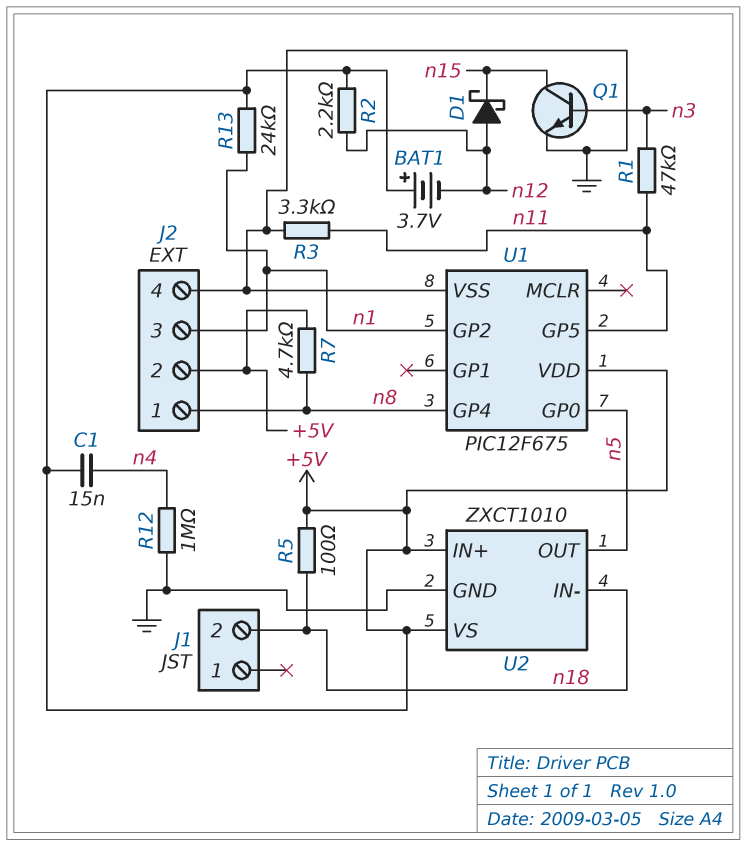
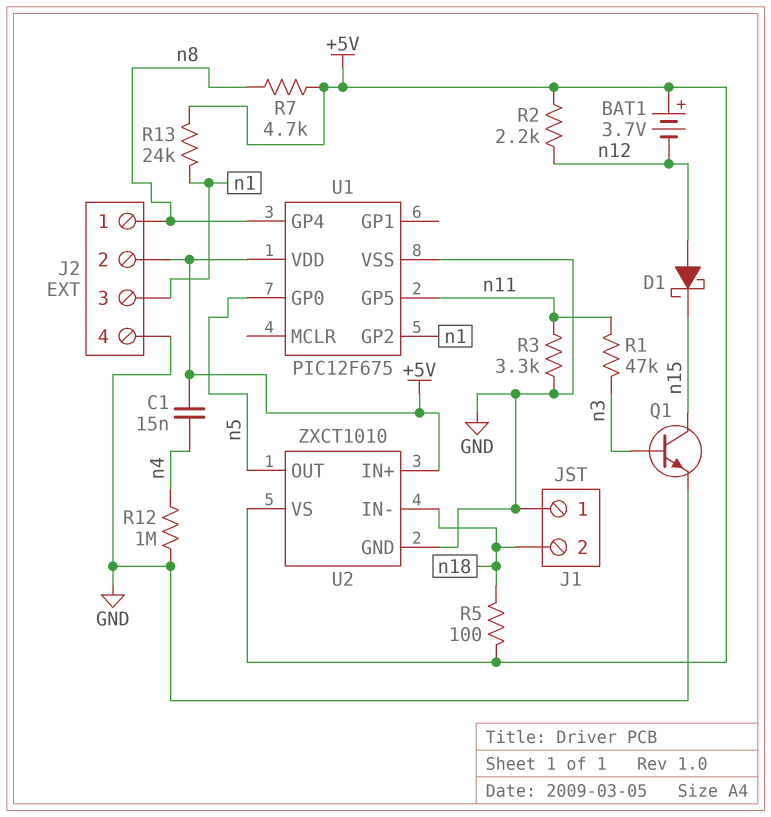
J1 pin 1: none -> GND

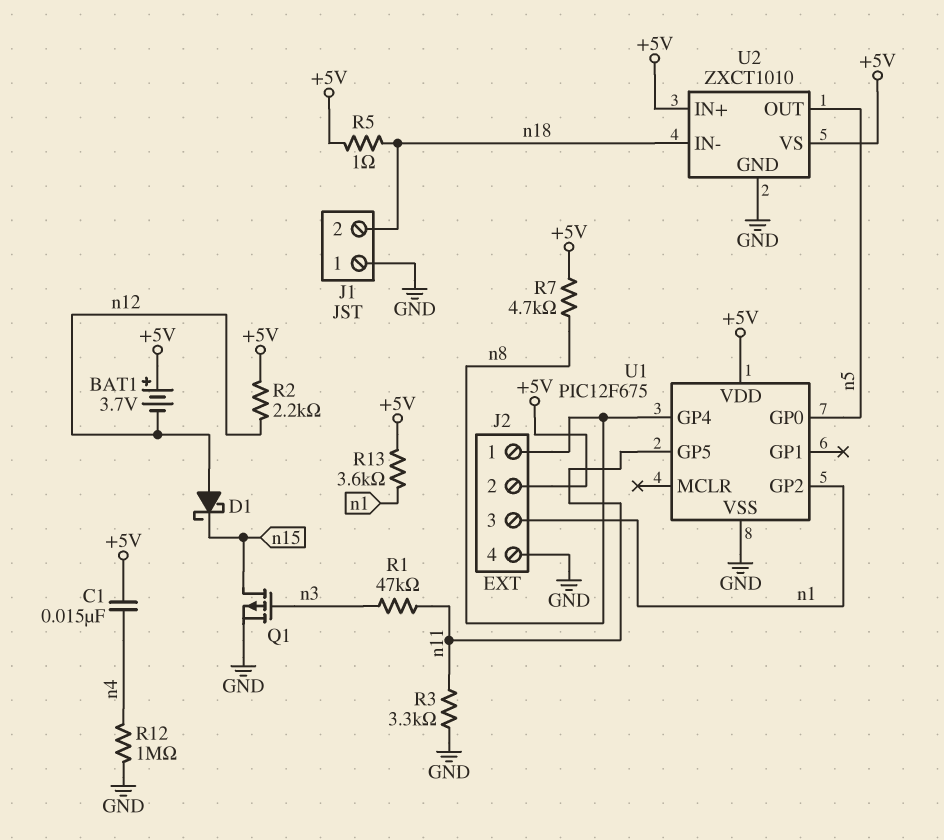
Q1: NPN (B n3, C n15, E GND) -> PMOS (G n3, D n15, S GND)
R5: 100 (+5V, n18) -> 1 (+5V, n18)
R13: 24k (+5V, n1) -> 3.6k (+5V, n1)

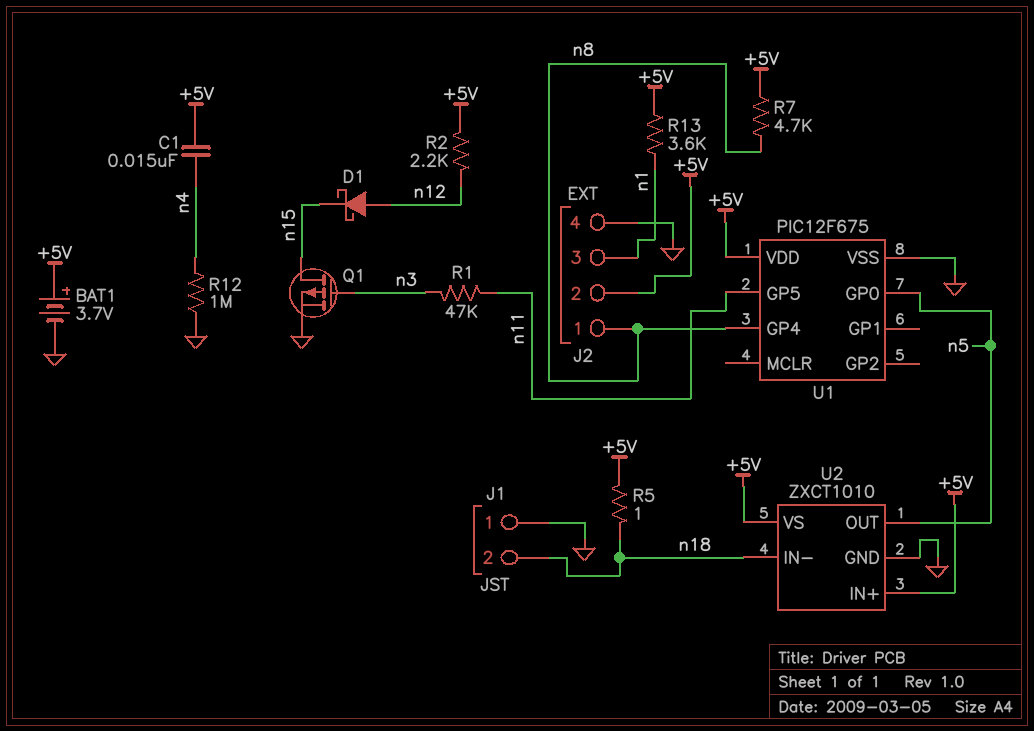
BAT1: 3.7V (plus +5V, minus n12) -> 3.7V (plus +5V, minus GND)
R3: 3.3k (GND, n11) -> none
U1 pin GP2: n1 -> none

